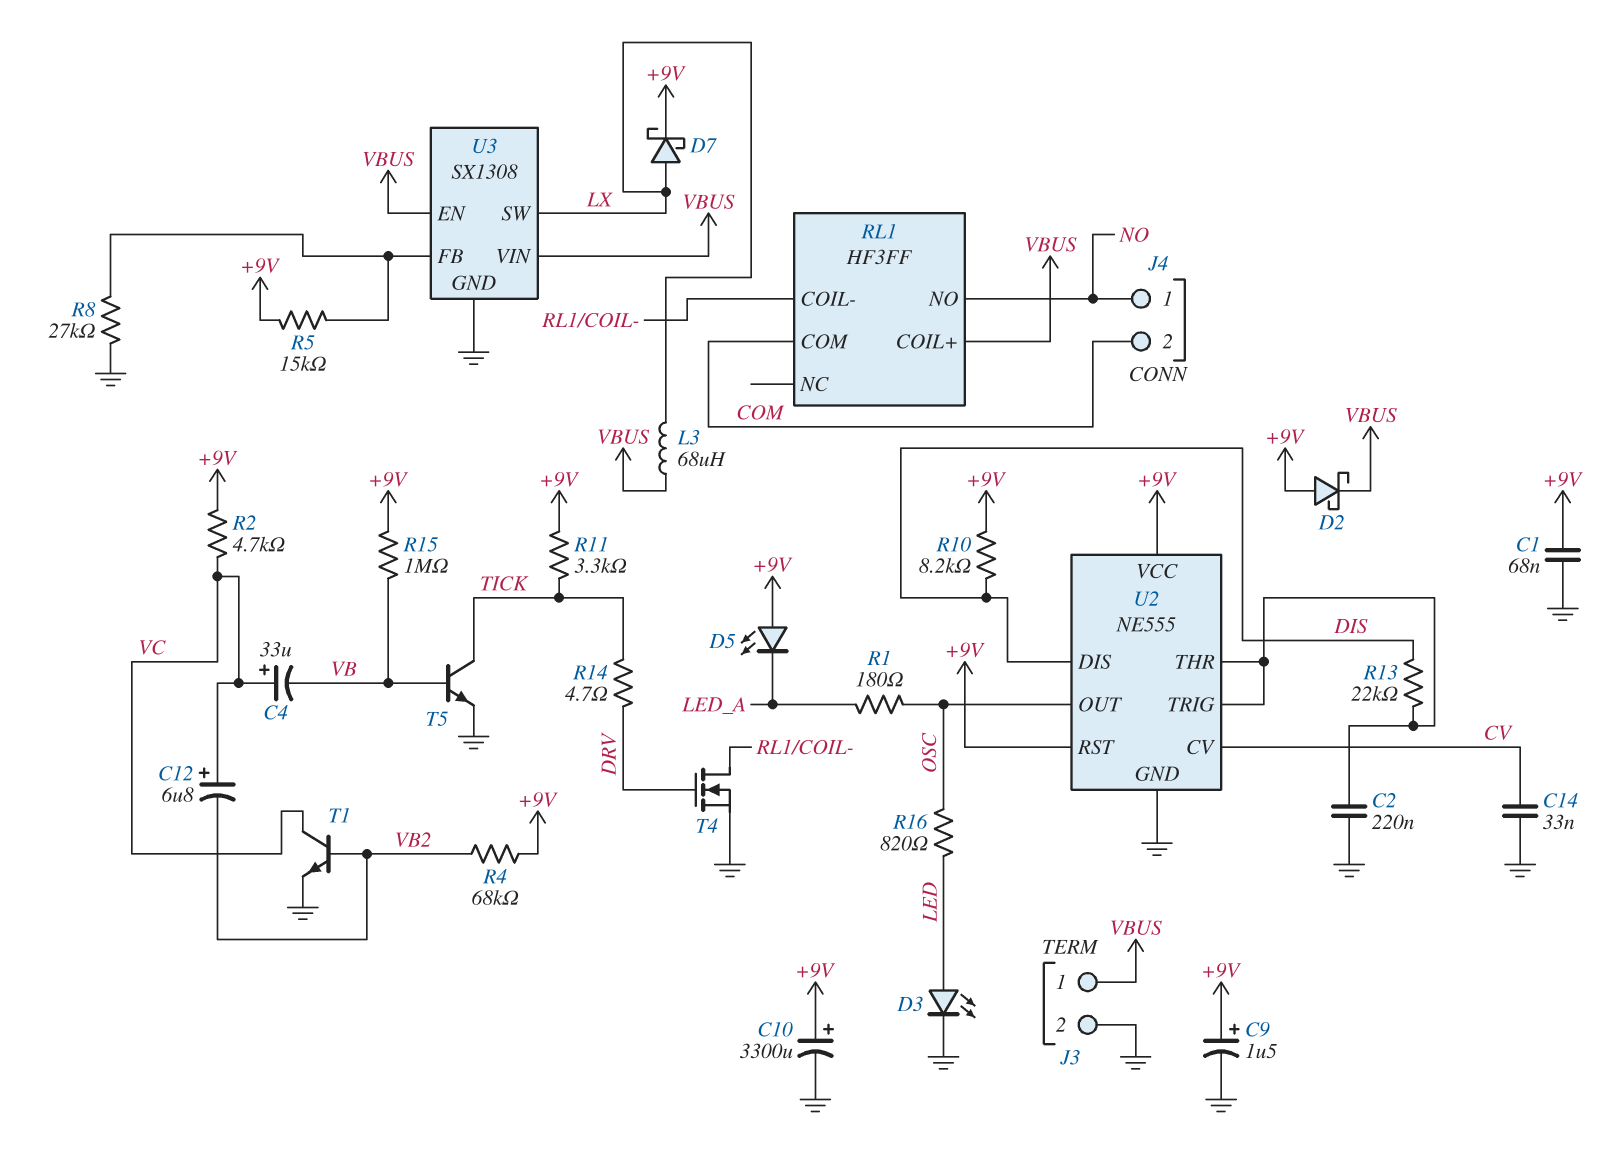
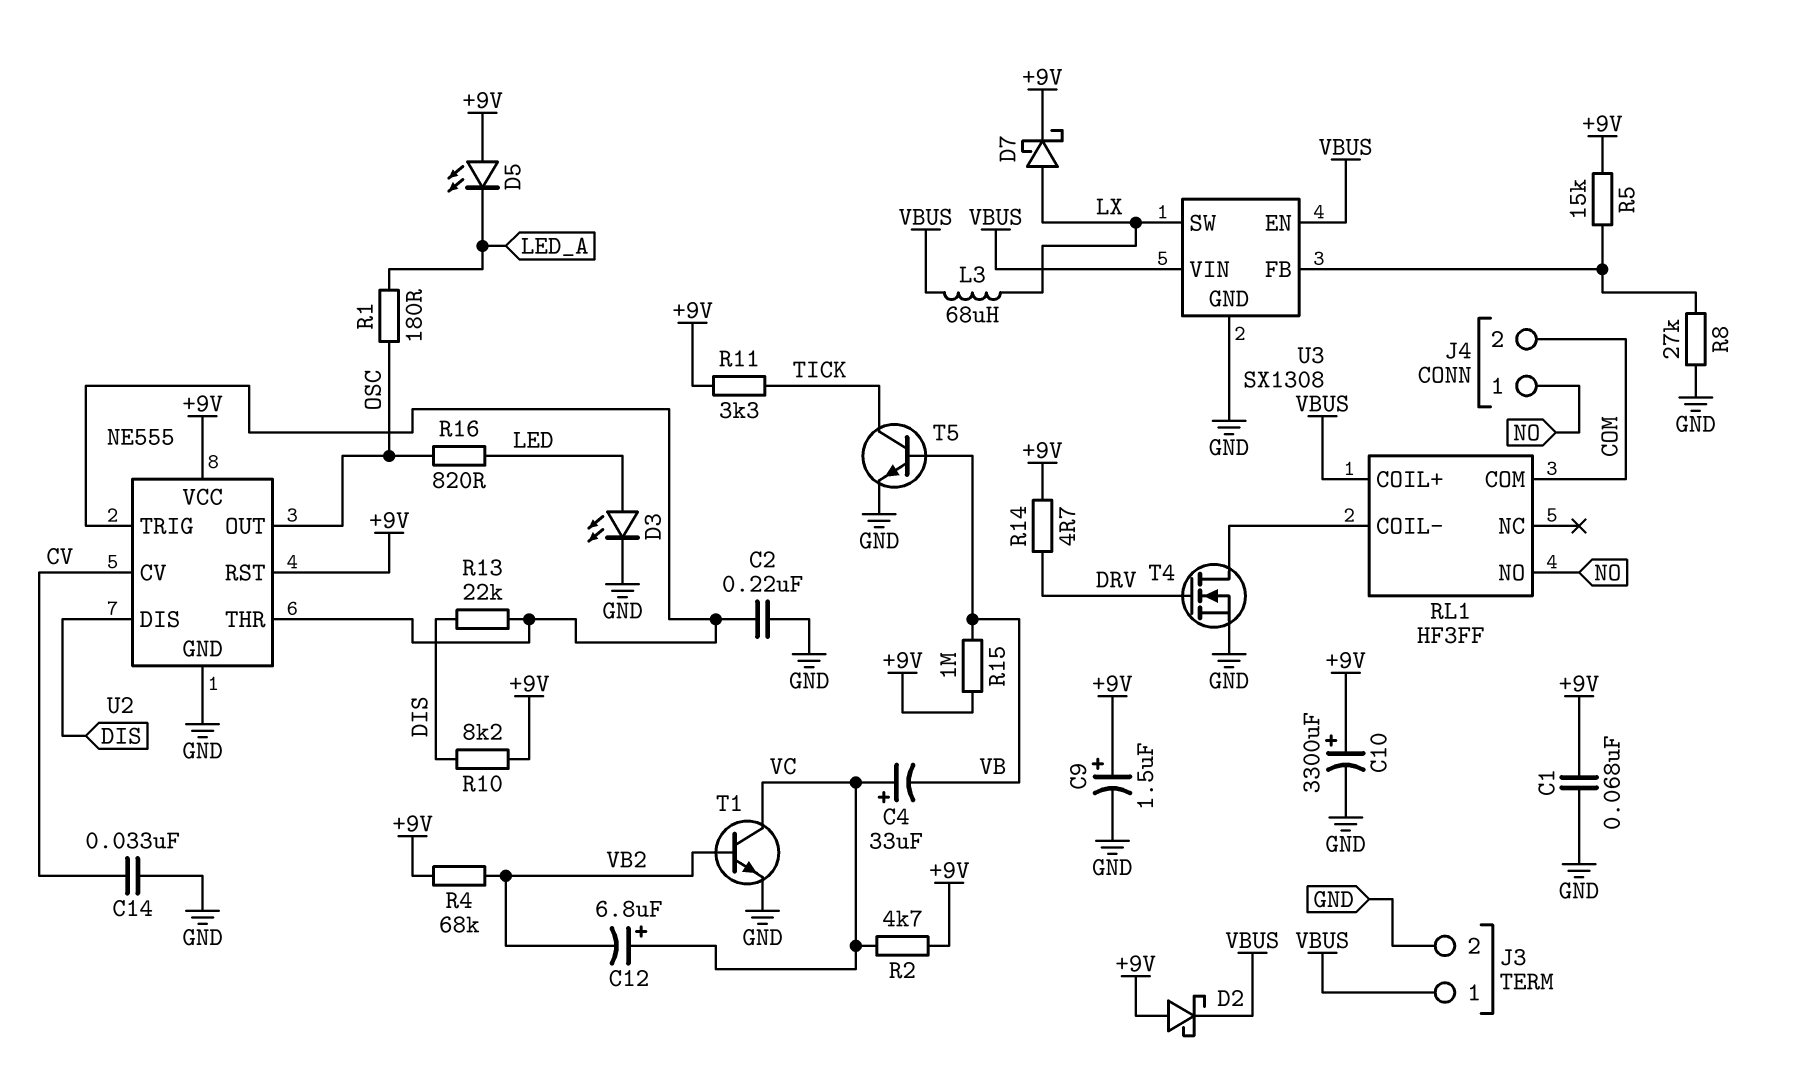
R14: 4.7 (DRV, TICK) -> 4.7 (+9V, DRV)

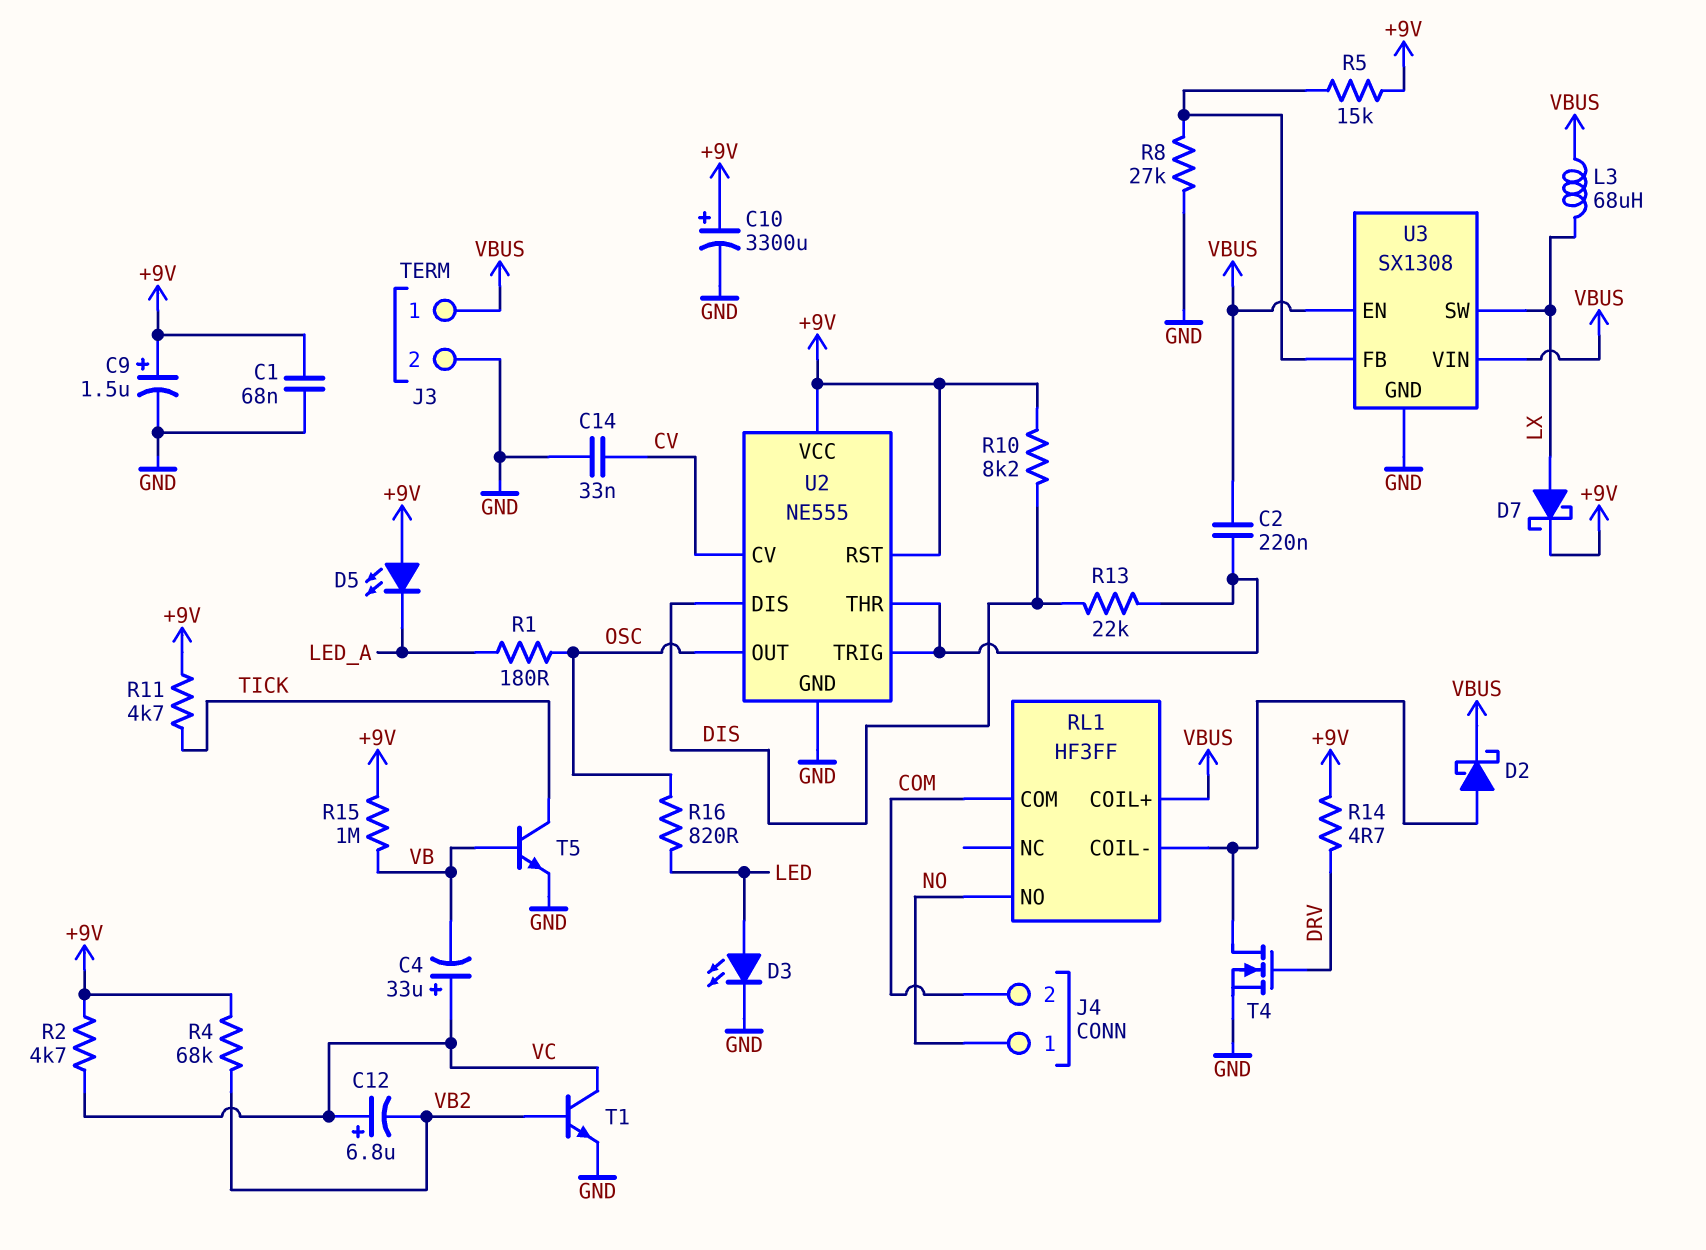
C2: 220nF (GND, U2/THR) -> 220nF (U2/THR, VBUS)
D2: schottky (A +9V, K VBUS) -> schottky (A RL1/COIL-, K VBUS)
R11: 3.3k (+9V, TICK) -> 4.7k (+9V, TICK)

